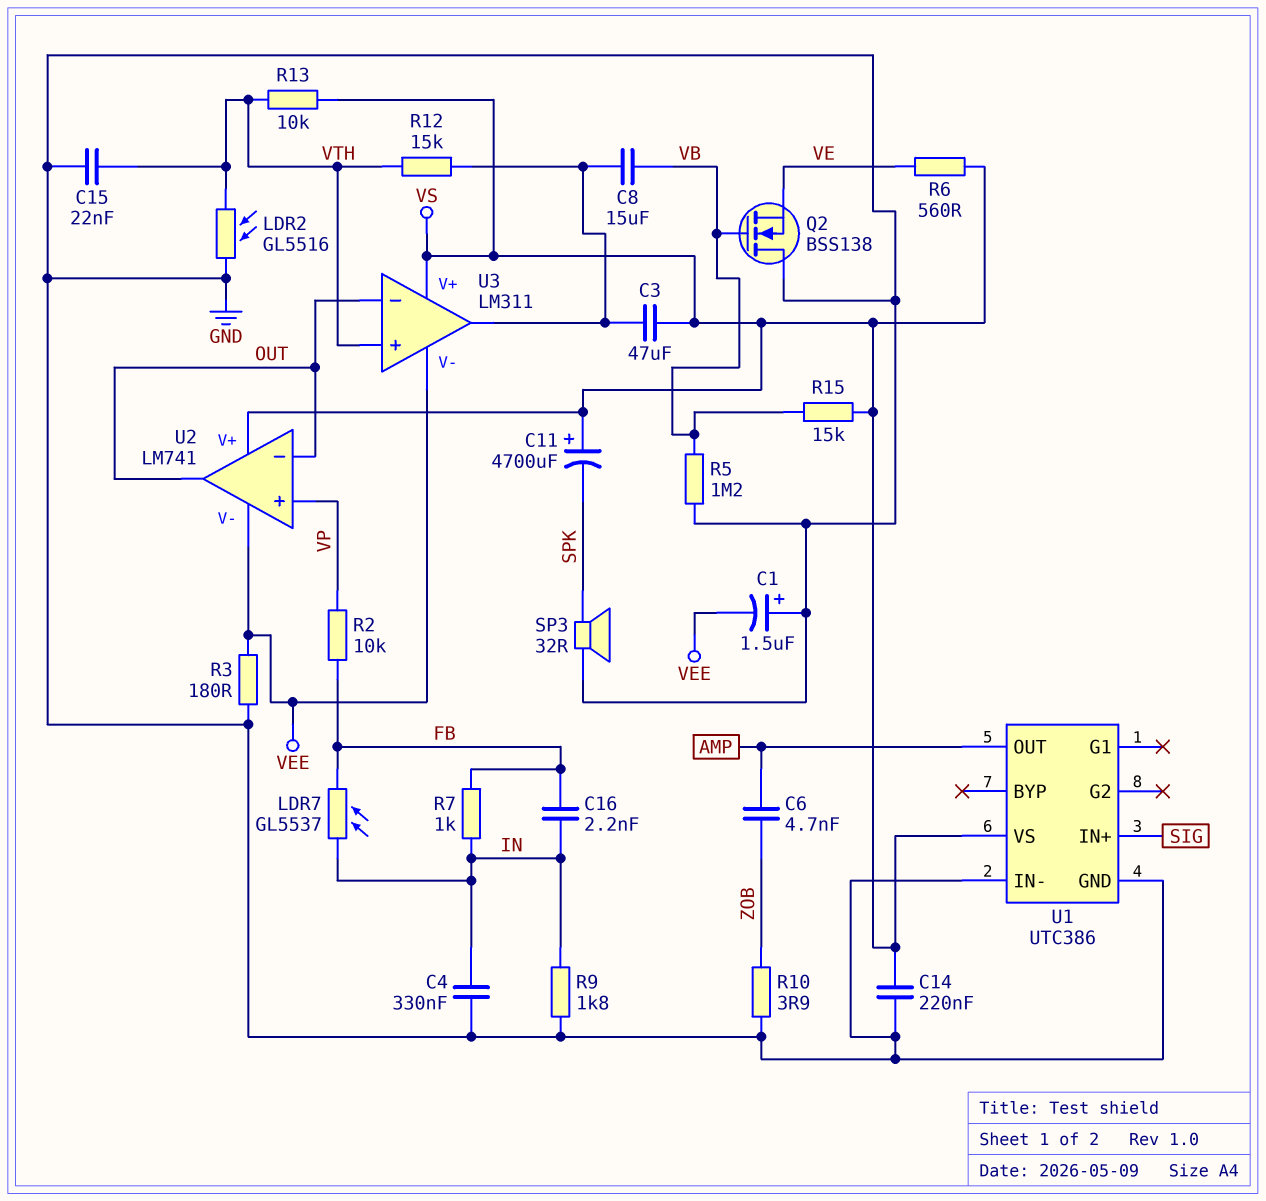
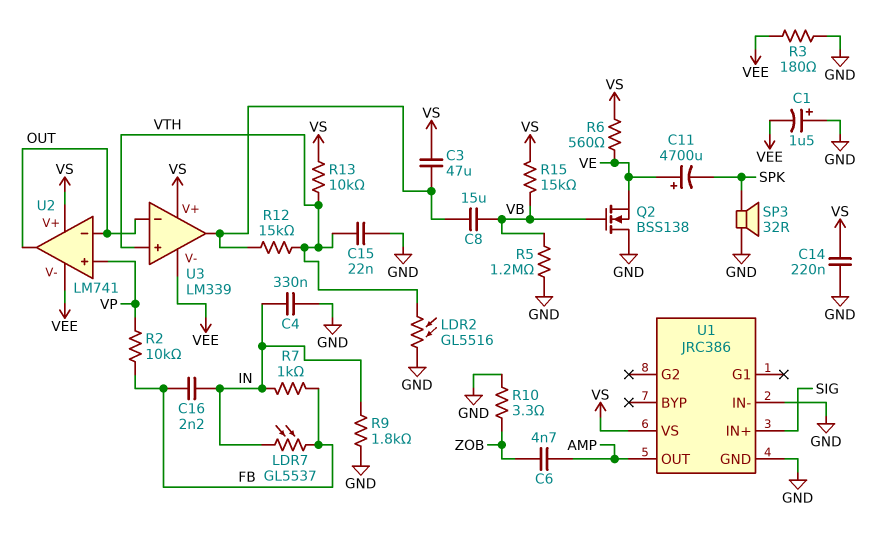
C11: 4700uF (plus VS, minus SPK) -> 4700uF (plus VE, minus SPK)
R10: 3.9 (GND, ZOB) -> 3.3 (GND, ZOB)
U1: UTC386 -> JRC386
U3: LM311 -> LM339

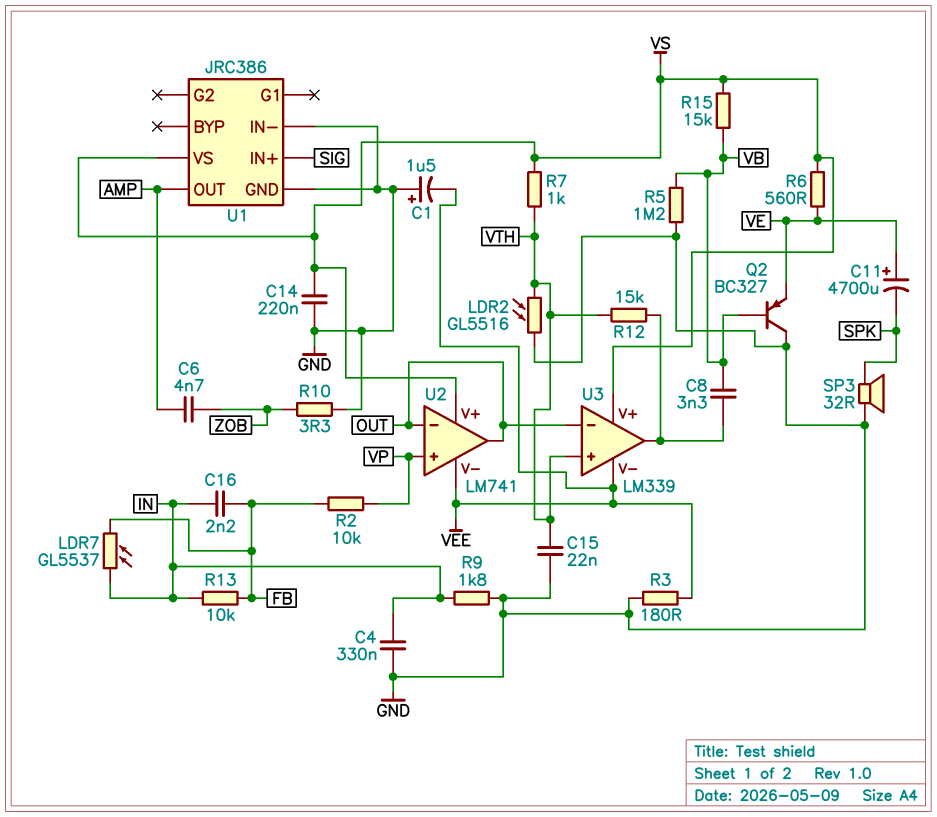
C3: 47uF (U3/out, VS) -> none
C8: 15uF (U3/out, VB) -> 3.3nF (U3/out, VB)
Q2: NMOS BSS138 (G VB, D GND, S VE) -> PNP BC327 (B VB, C GND, E VE)
R7: 1k (FB, IN) -> 1k (VS, VTH)
R13: 10k (VS, VTH) -> 10k (FB, IN)

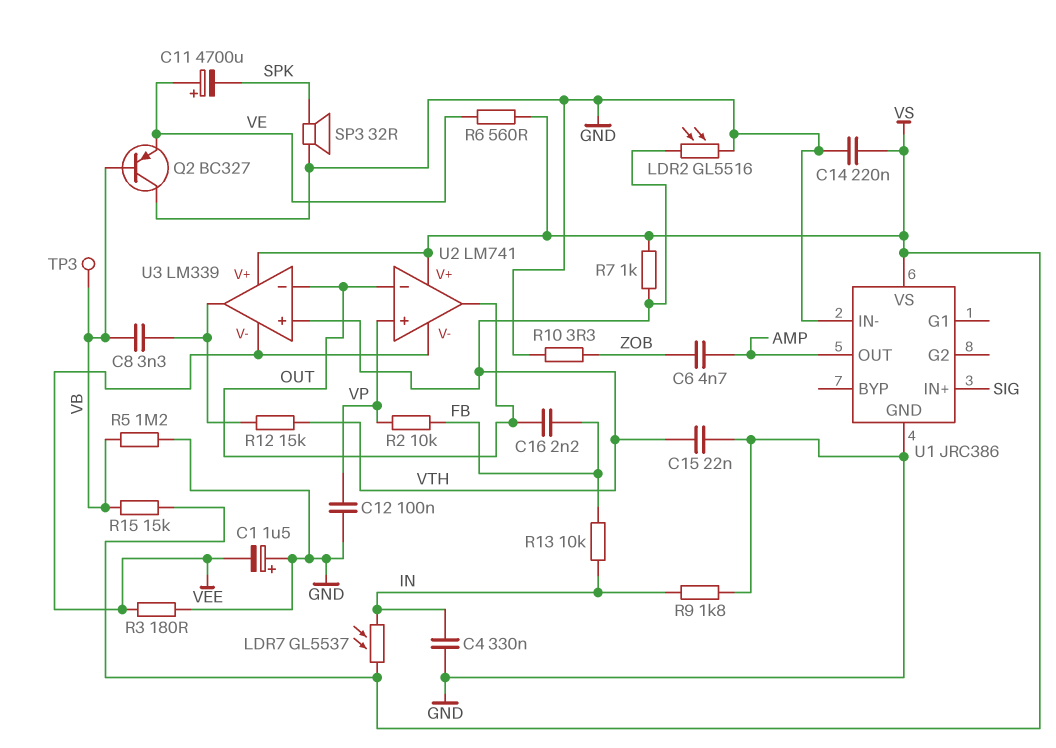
C12: none -> 100nF (GND, VP)
C16: 2.2nF (FB, IN) -> 2.2nF (FB, OUT)
LDR7: GL5537 (FB, IN) -> GL5537 (IN, VS)
TP3: none -> test point (VB)

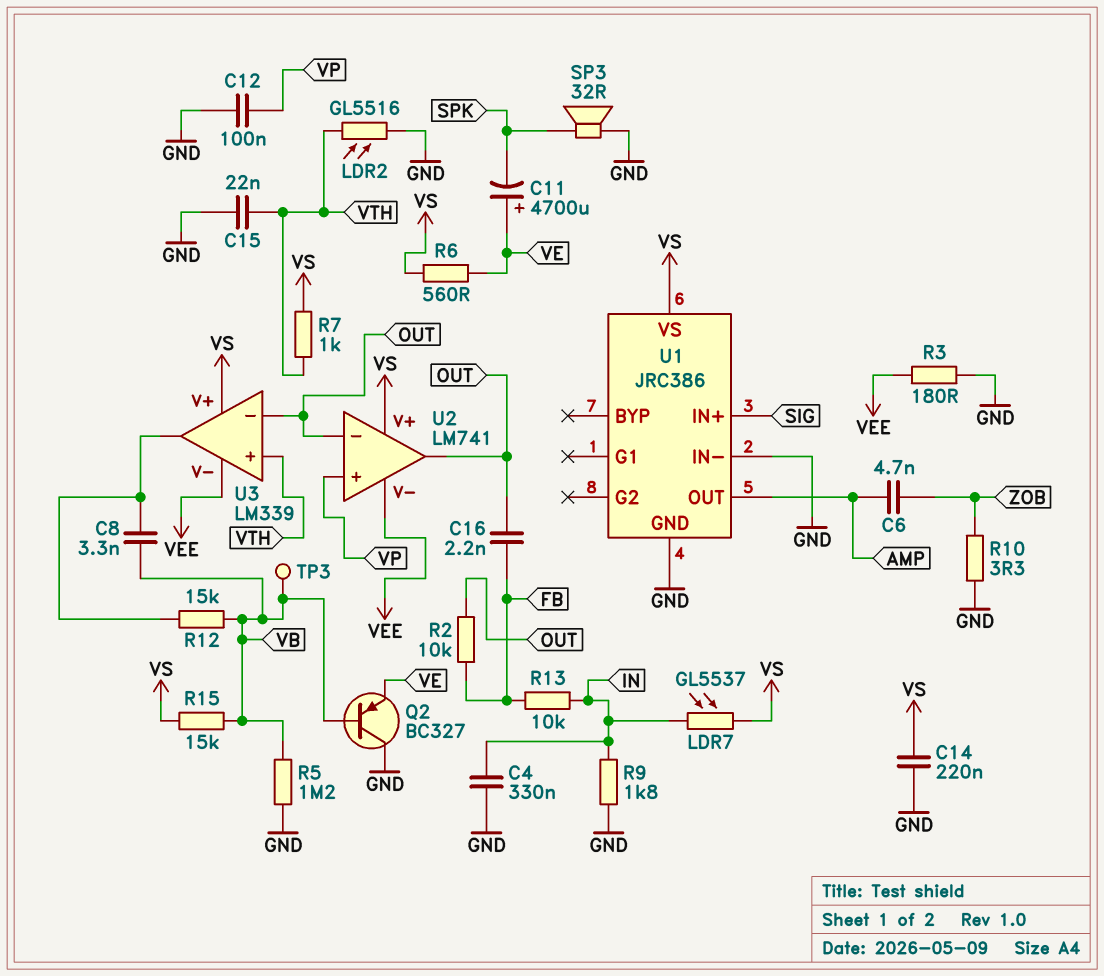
C1: 1.5uF (plus GND, minus VEE) -> none
R2: 10k (FB, VP) -> 10k (FB, OUT)
R12: 15k (U3/out, VTH) -> 15k (U3/out, VB)

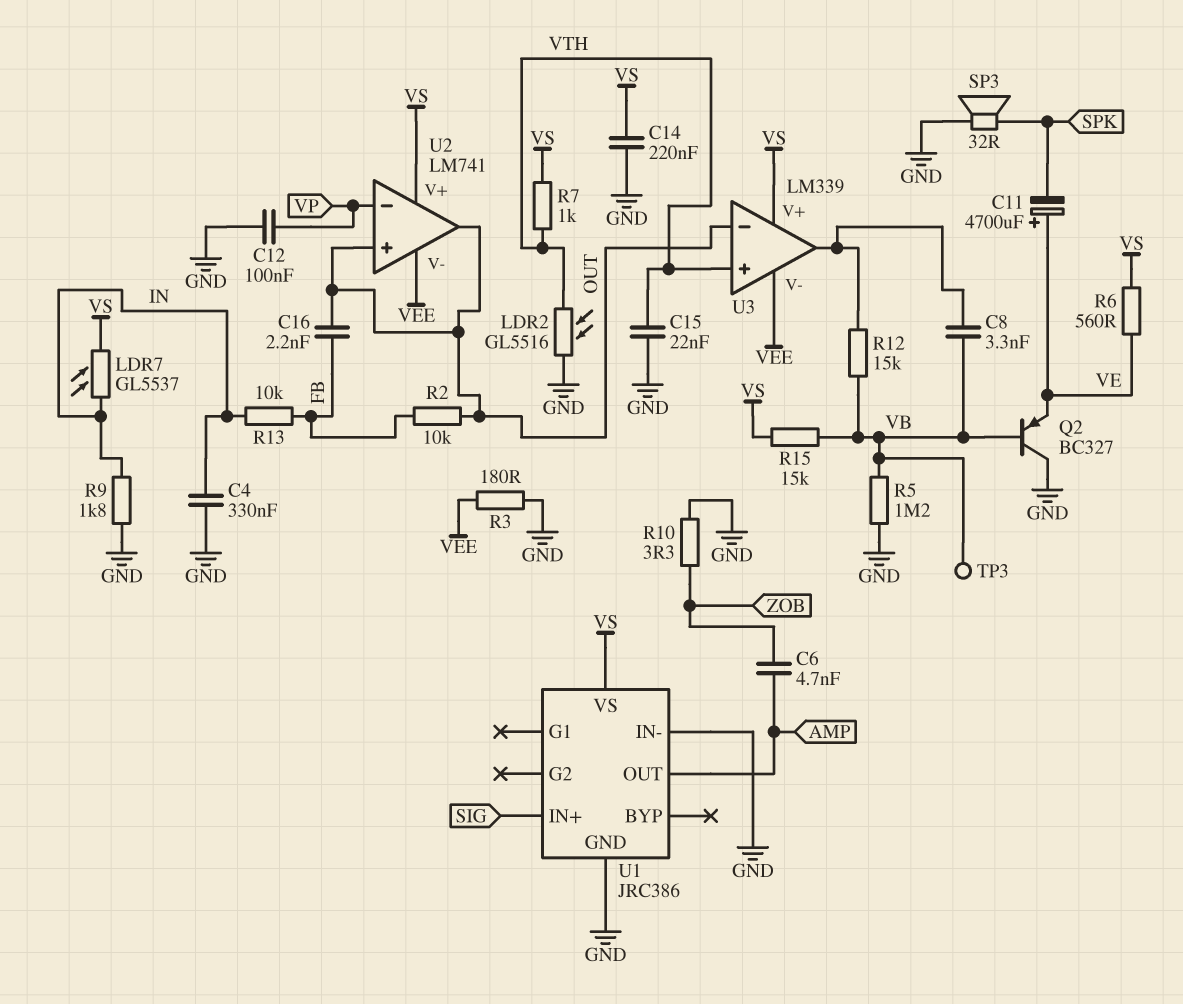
U2 pin in+: VP -> OUT
U2 pin in-: OUT -> VP

